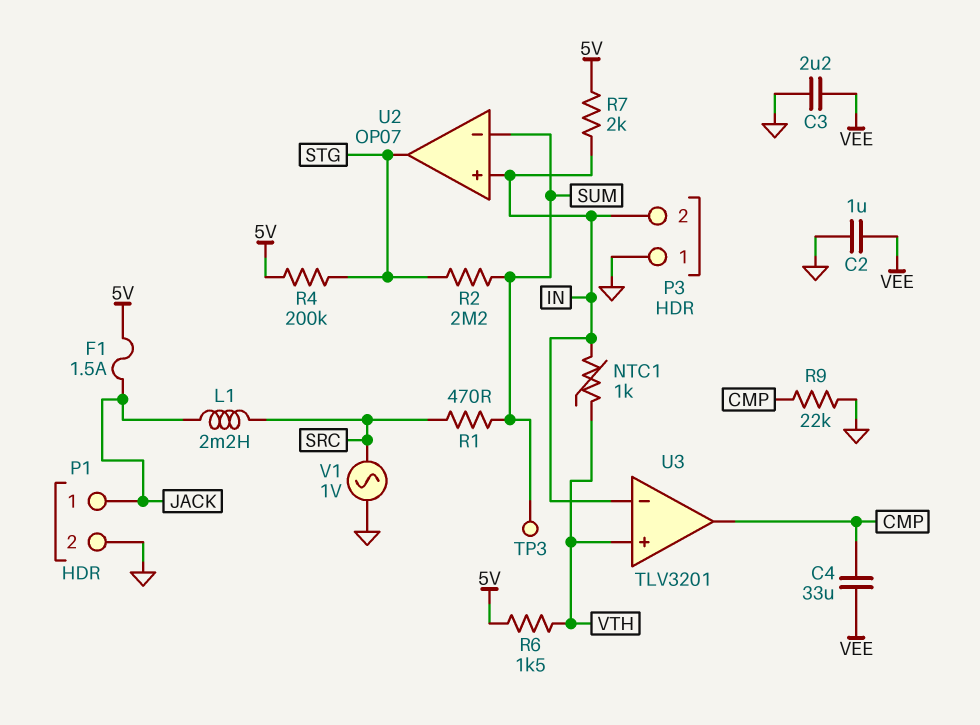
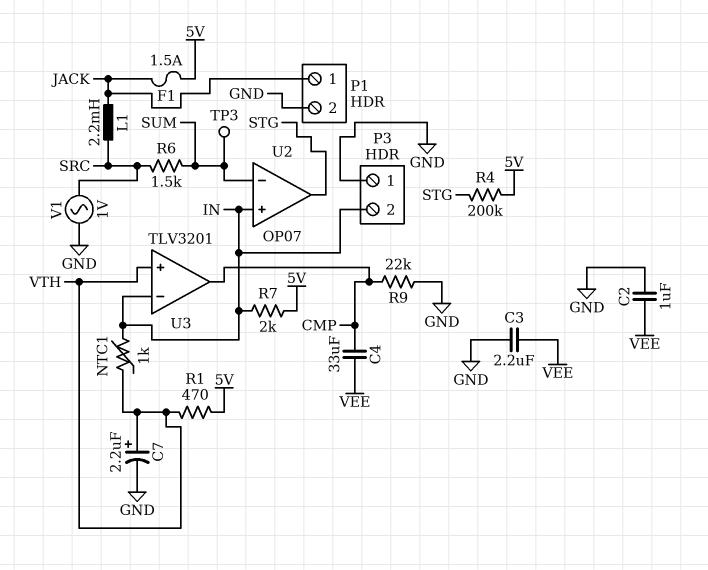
C7: none -> 2.2uF (plus VTH, minus GND)
R1: 470 (SRC, SUM) -> 470 (5V, VTH)
R2: 2.2M (STG, SUM) -> none
R6: 1.5k (5V, VTH) -> 1.5k (SRC, SUM)

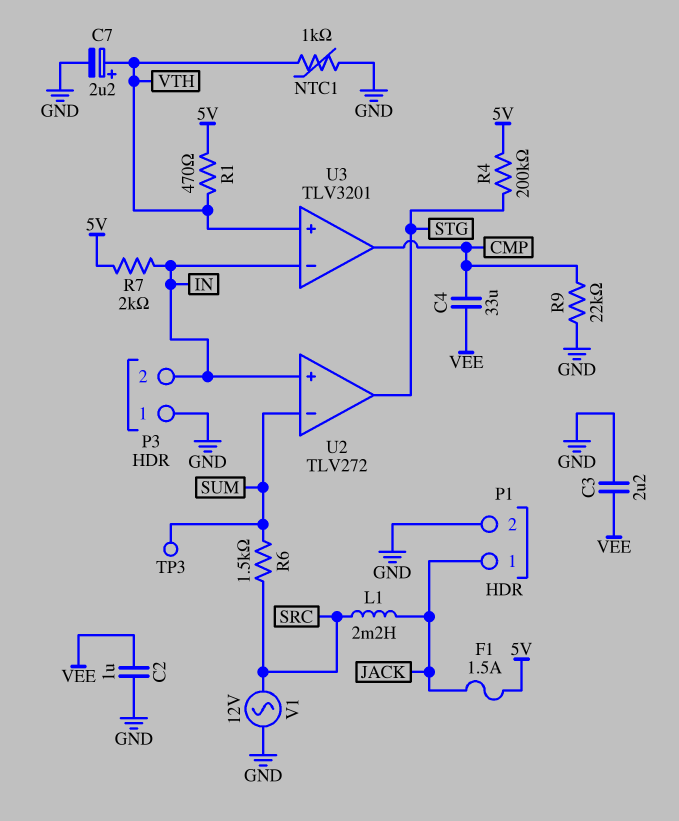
NTC1: 1k (IN, VTH) -> 1k (GND, VTH)
U2: OP07 -> TLV272
V1: AC 1V (GND, SRC) -> AC 12V (GND, SRC)

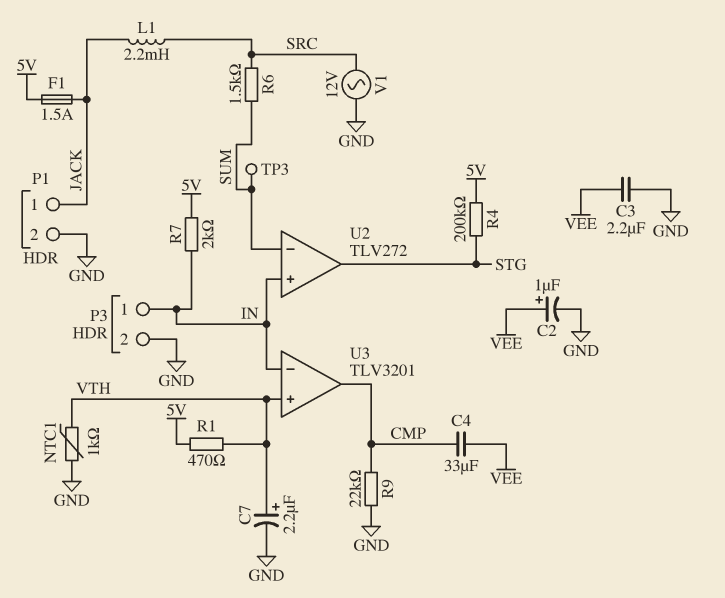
C2: 1uF (GND, VEE) -> 1uF (plus VEE, minus GND)
P3 pin 1: GND -> IN
P3 pin 2: IN -> GND

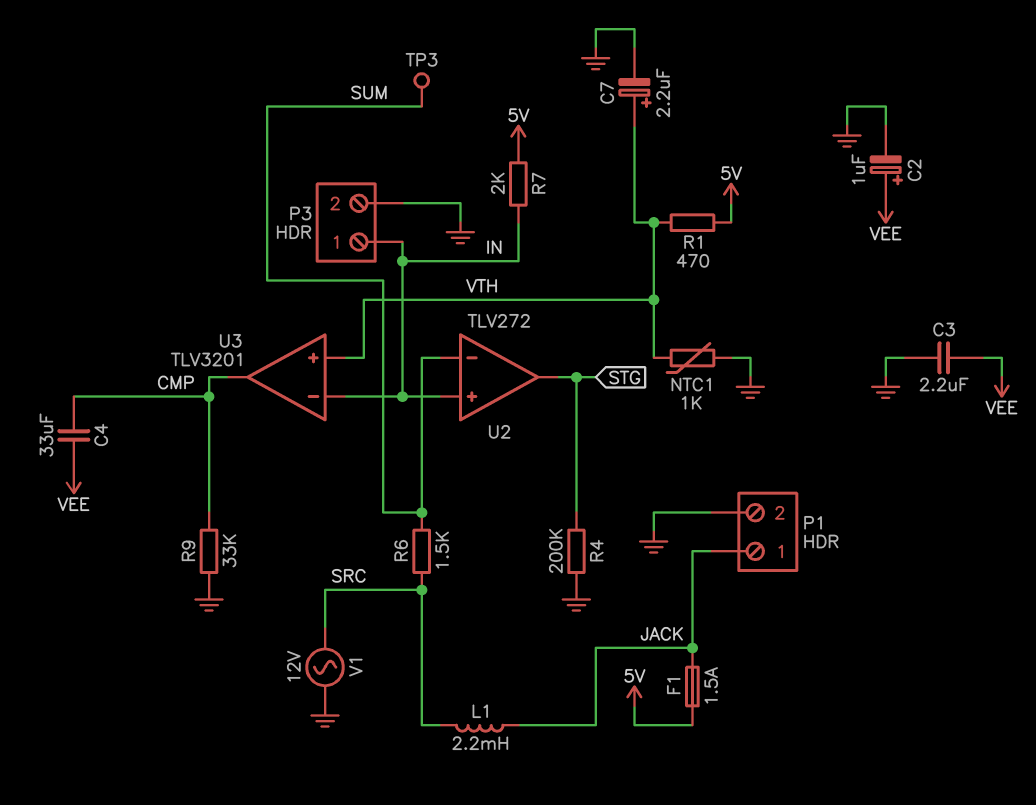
R4: 200k (5V, STG) -> 200k (GND, STG)
R9: 22k (CMP, GND) -> 33k (CMP, GND)

